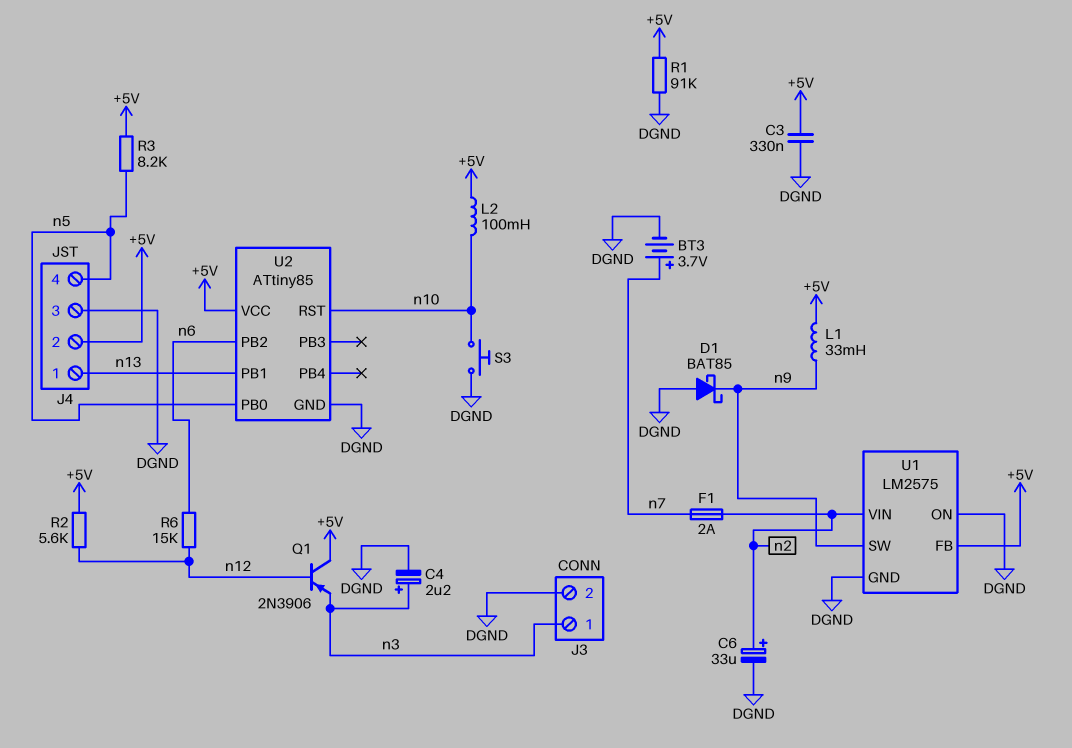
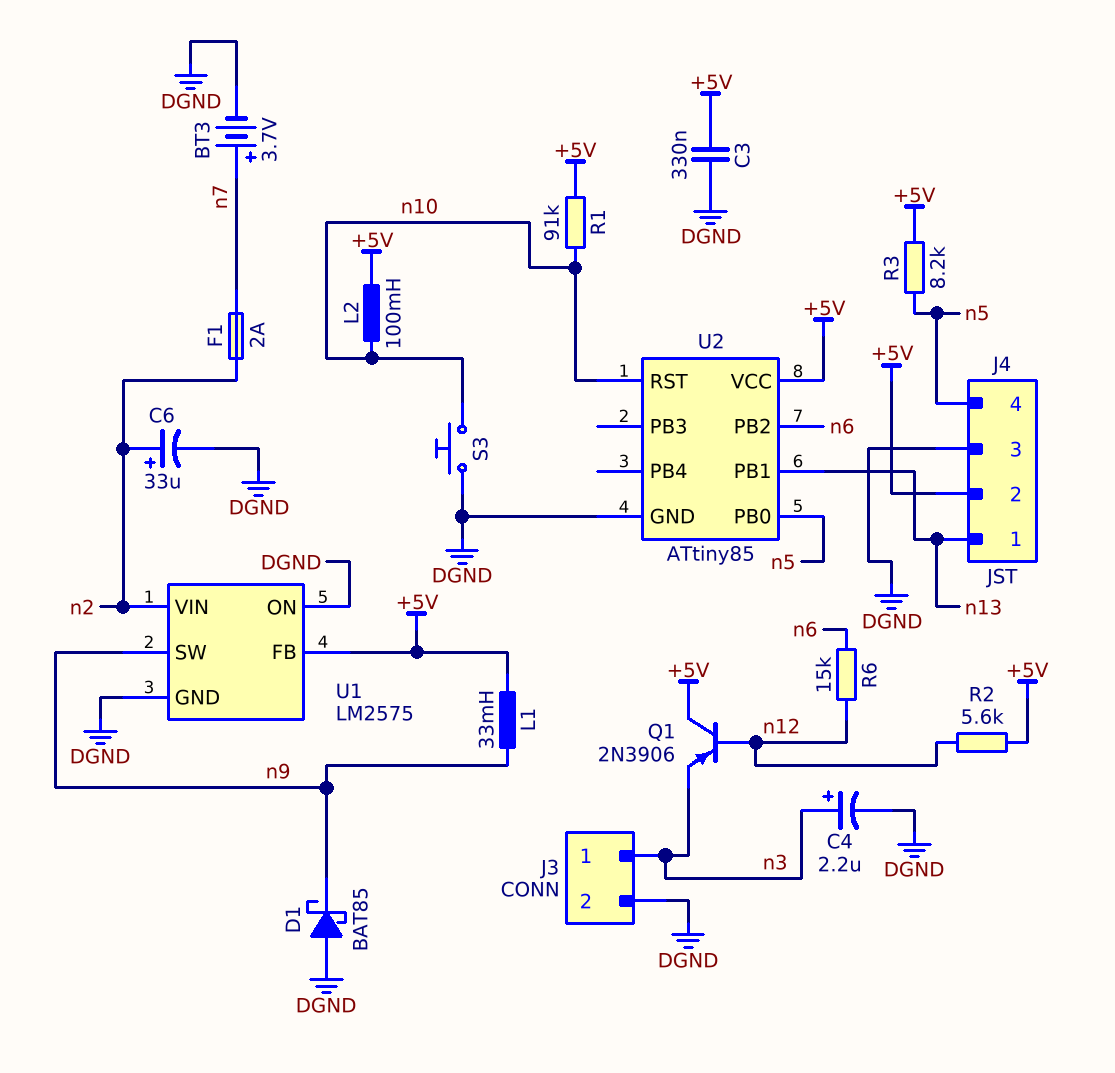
R1: 91k (+5V, DGND) -> 91k (+5V, n10)

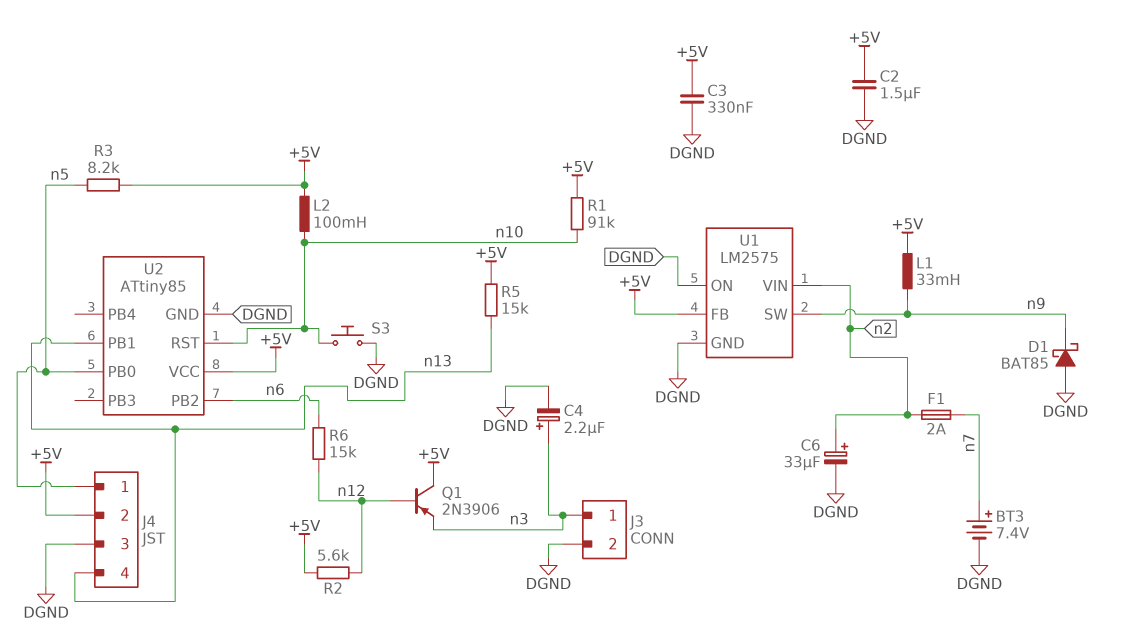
BT3: 3.7V (plus n7, minus DGND) -> 7.4V (plus n7, minus DGND)
C2: none -> 1.5uF (+5V, DGND)
J4 pin 1: n13 -> n5
J4 pin 4: n5 -> n13
R5: none -> 15k (+5V, n13)

